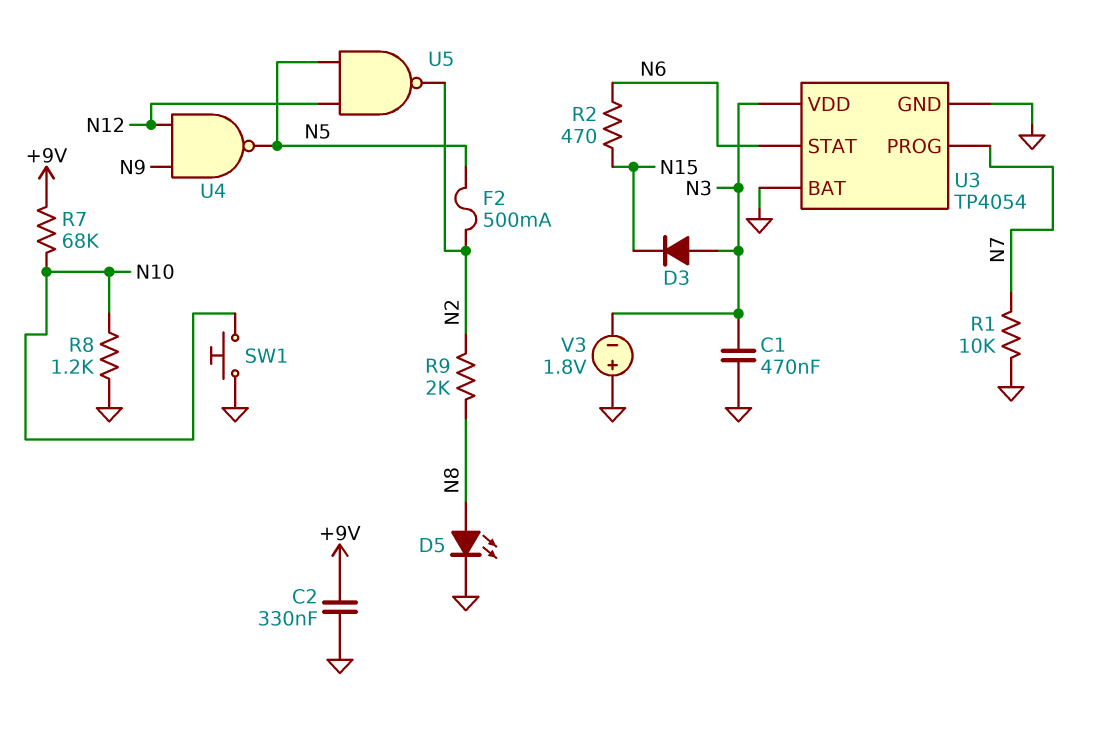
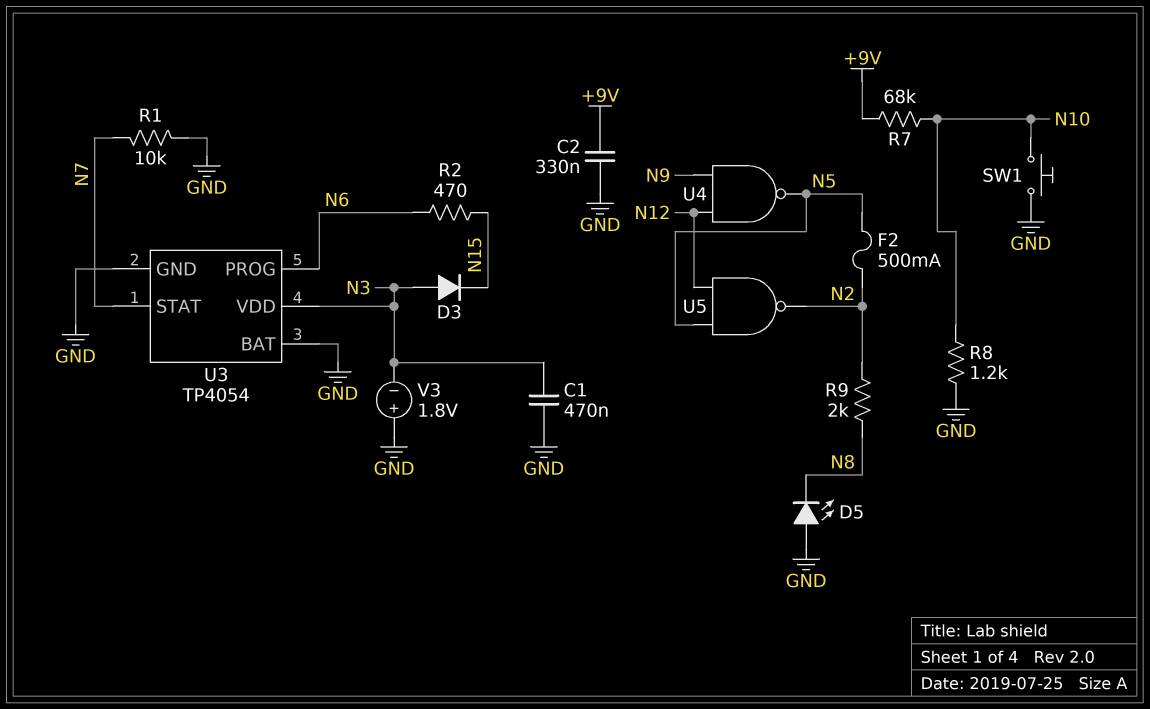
D5: LED (A N8, K GND) -> LED (A GND, K N8)
U3 pin PROG: N7 -> N6
U3 pin STAT: N6 -> N7

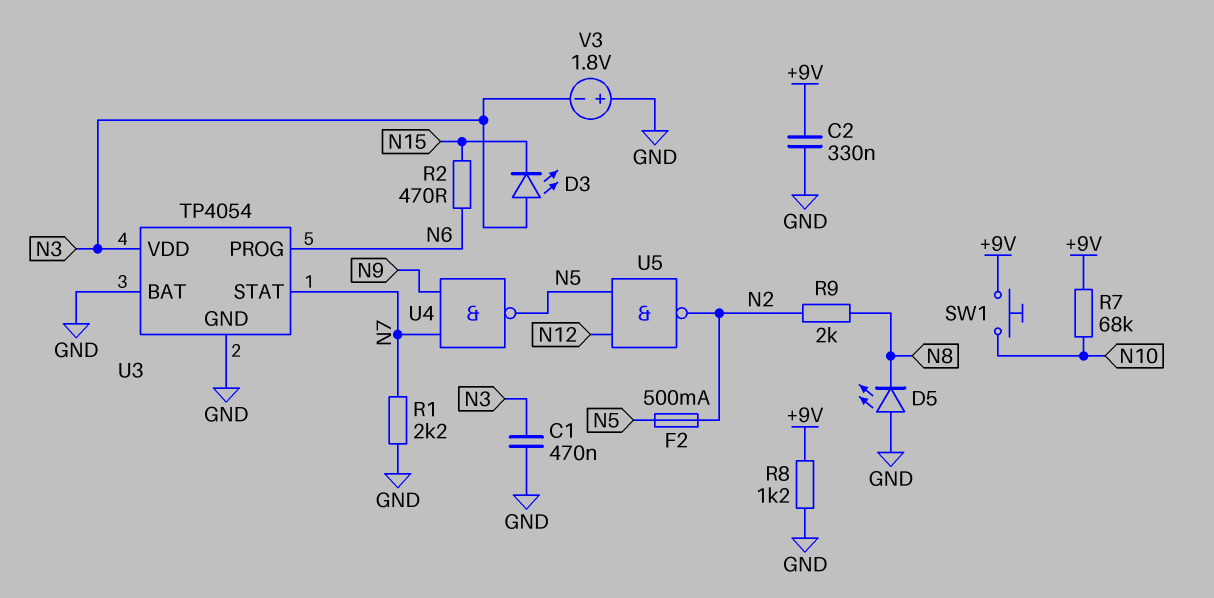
D3: diode (A N3, K N15) -> LED (A N3, K N15)
R1: 10k (GND, N7) -> 2.2k (GND, N7)
R8: 1.2k (GND, N10) -> 1.2k (+9V, GND)
SW1: button (GND, N10) -> button (+9V, N10)
U4: NAND (in N9, in N12, out N5) -> NAND (in N7, in N9, out N5)

